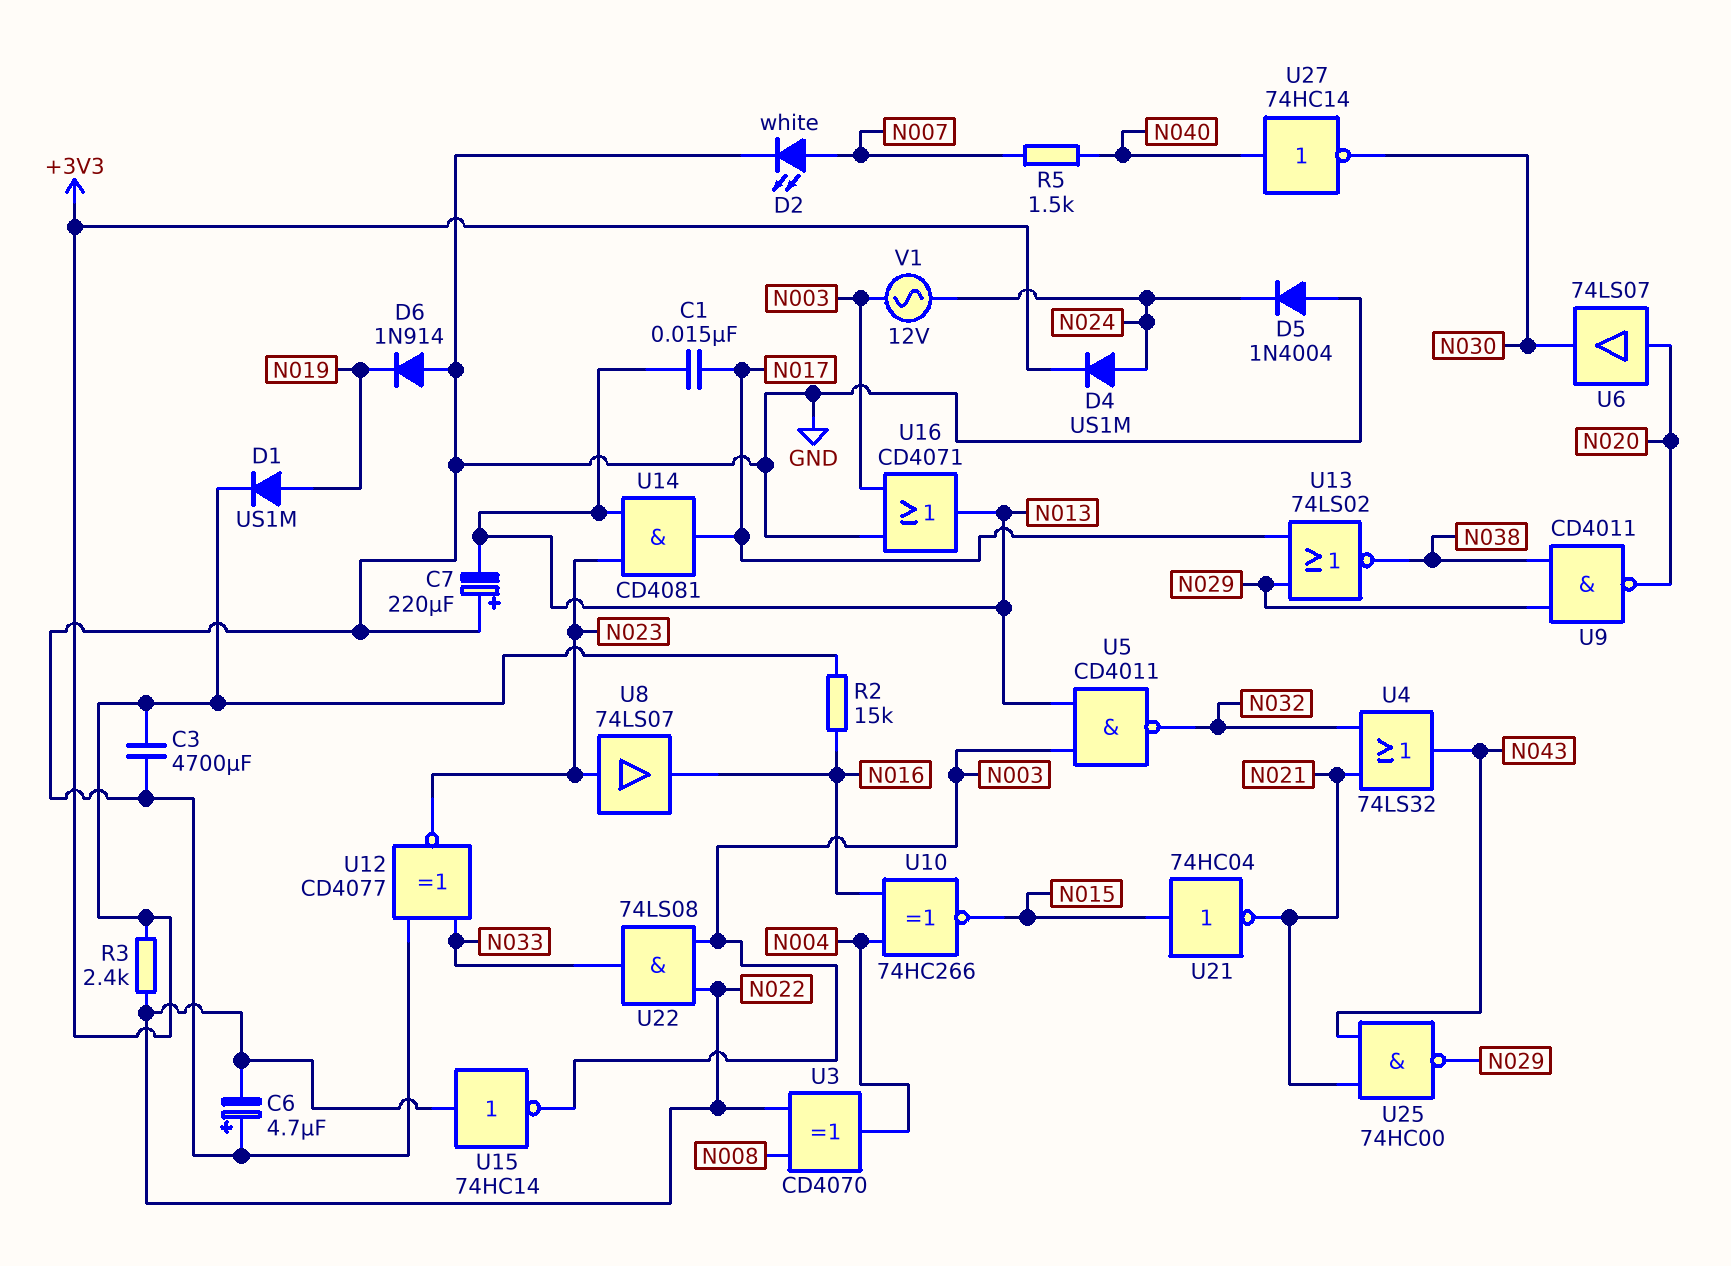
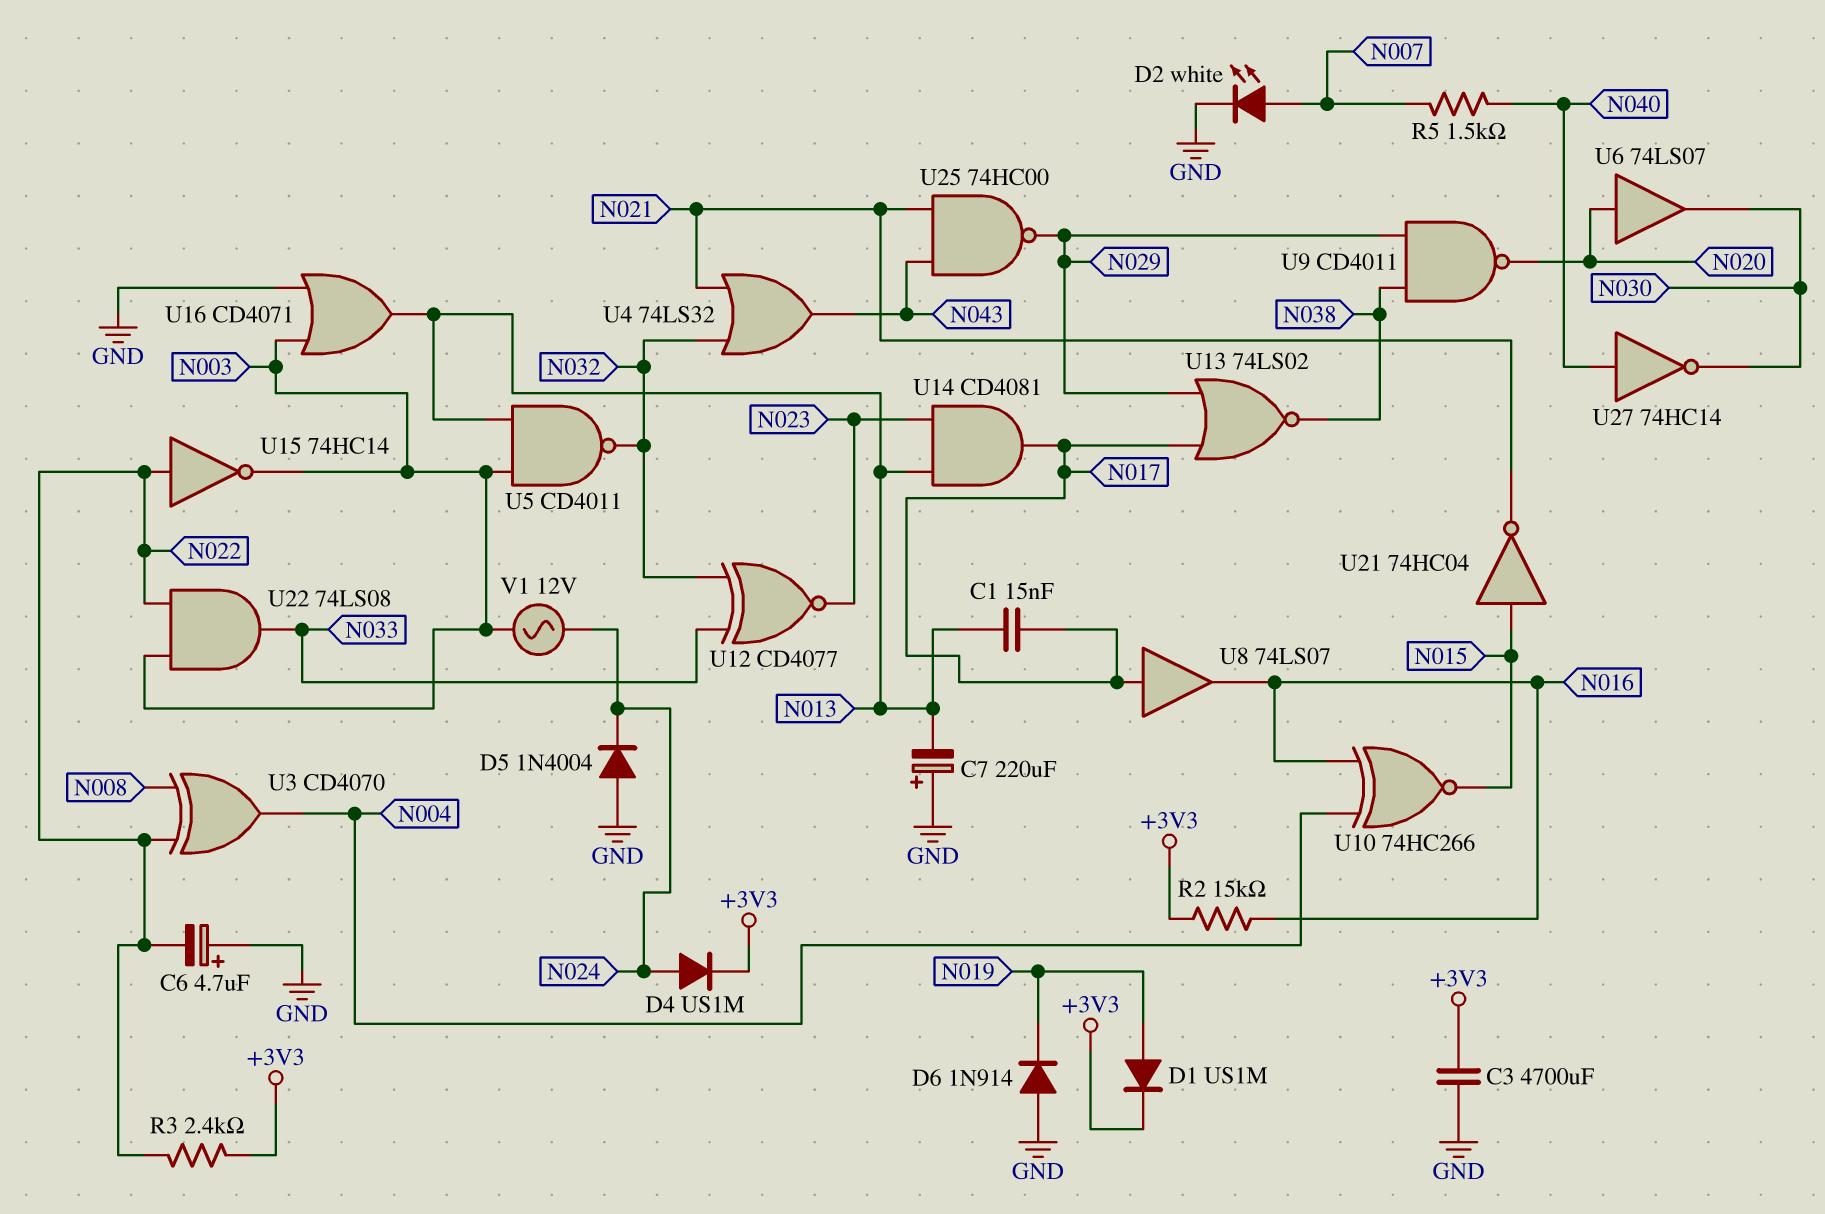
U8: buffer 74LS07 (in N023, out N016) -> buffer 74LS07 (in N017, out N016)
U12: XNOR CD4077 (in GND, in N033, out N023) -> XNOR CD4077 (in N032, in N033, out N023)

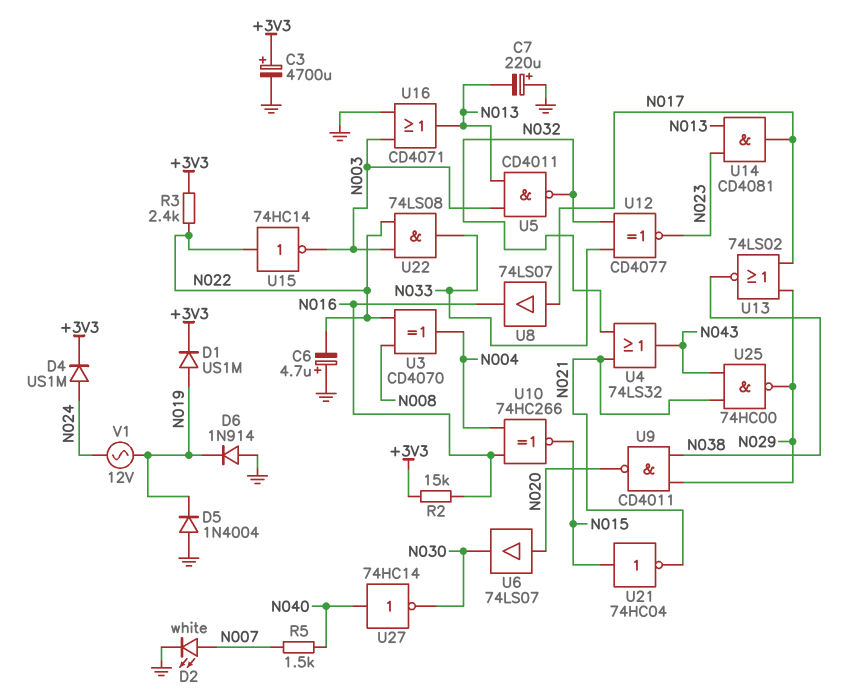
C1: 15nF (N013, N017) -> none
C3: 4700uF (+3V3, GND) -> 4700uF (plus +3V3, minus GND)
D5: diode 1N4004 (A GND, K N024) -> diode 1N4004 (A GND, K N019)
V1: AC 12V (N003, N024) -> AC 12V (N019, N024)

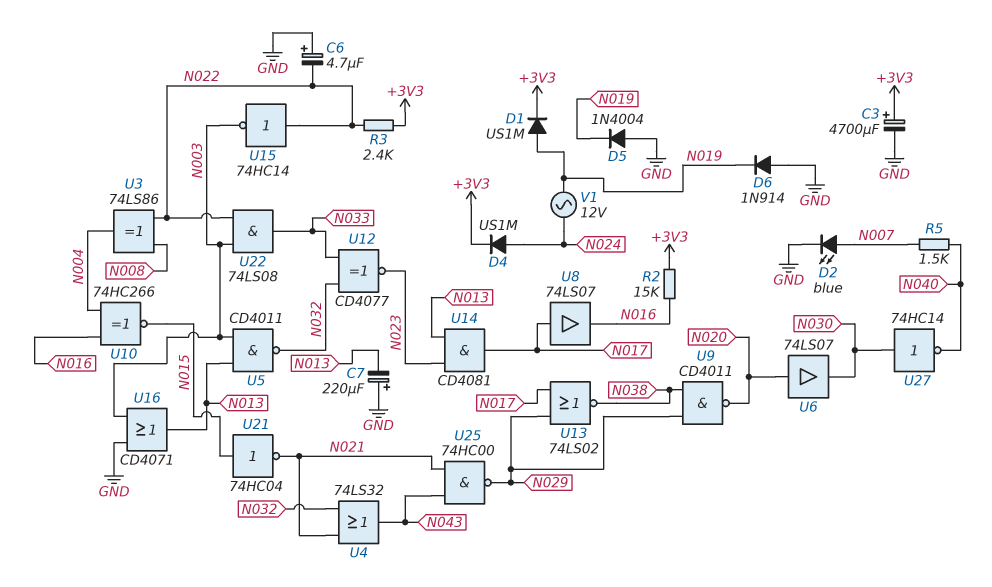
D2: LED white (A N007, K GND) -> LED blue (A N007, K GND)
U3: XOR CD4070 (in N008, in N022, out N004) -> XOR 74LS86 (in N008, in N022, out N004)
U27: NOT 74HC14 (in N040, out N030) -> NOT 74HC14 (in N030, out N040)

